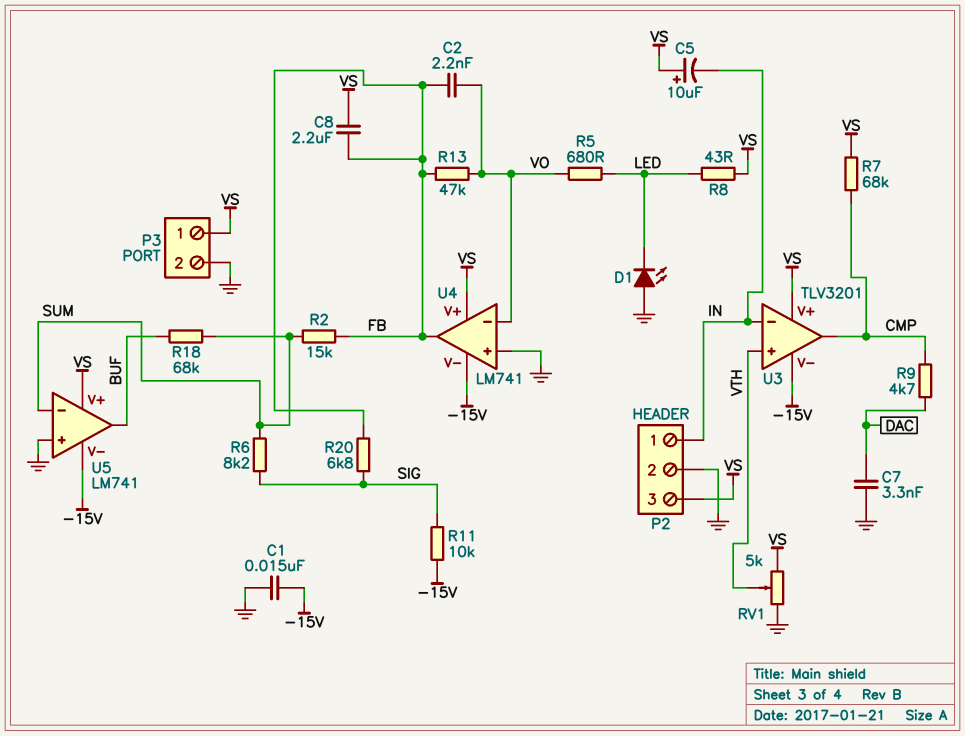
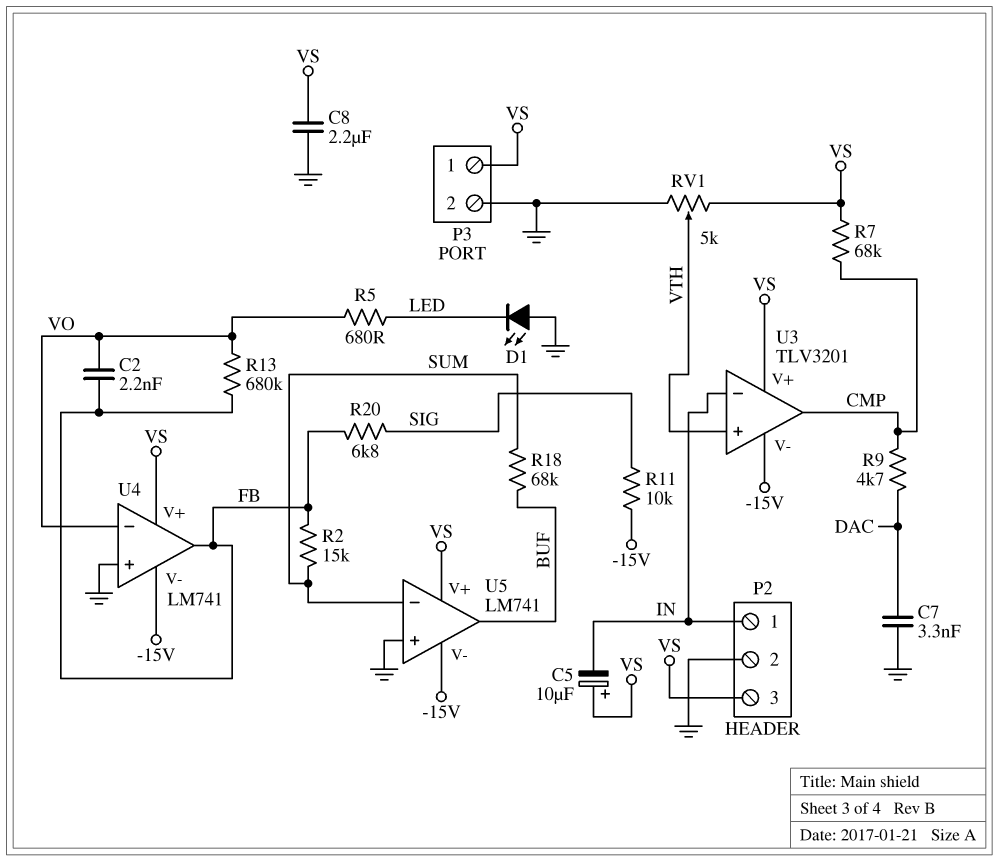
C1: 15nF (-15V, GND) -> none
C8: 2.2uF (FB, VS) -> 2.2uF (GND, VS)
R6: 8.2k (SIG, SUM) -> none
R8: 43 (LED, VS) -> none
R13: 47k (FB, VO) -> 680k (FB, VO)

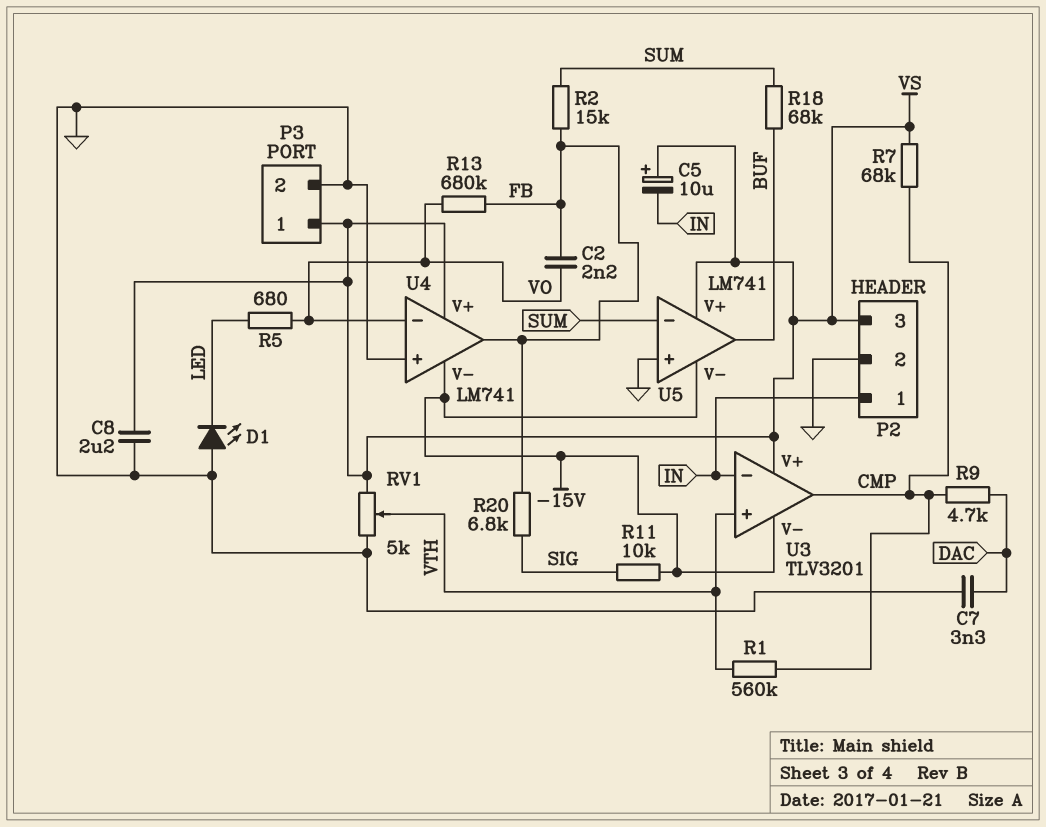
R1: none -> 560k (CMP, VTH)

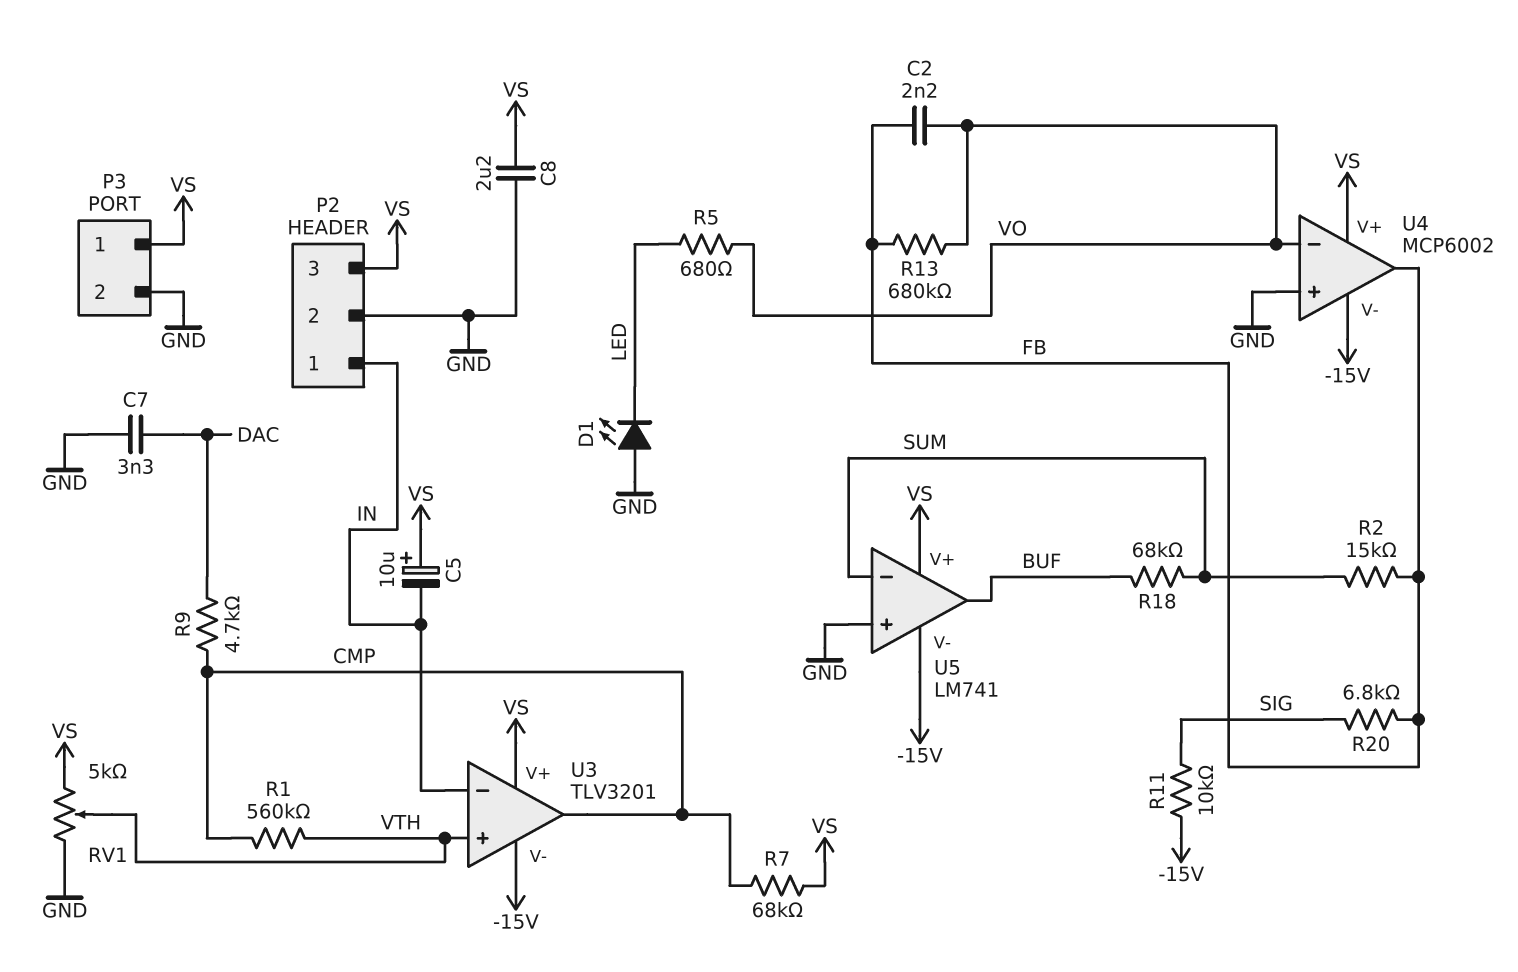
U4: LM741 -> MCP6002

